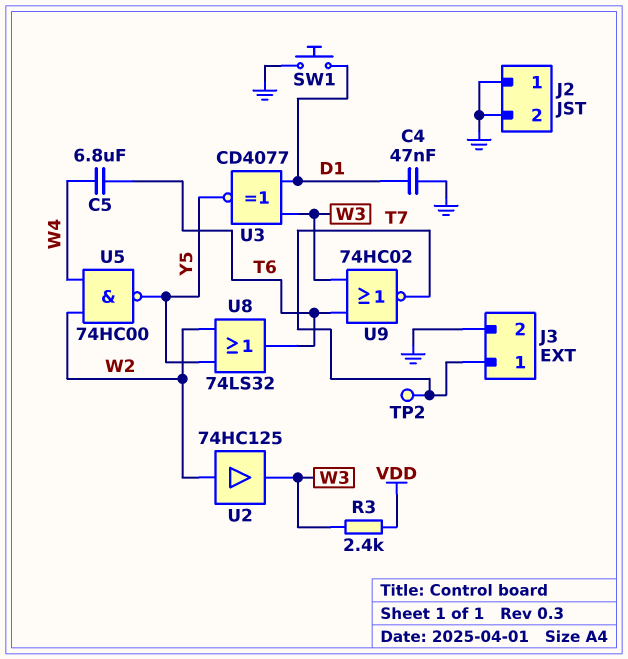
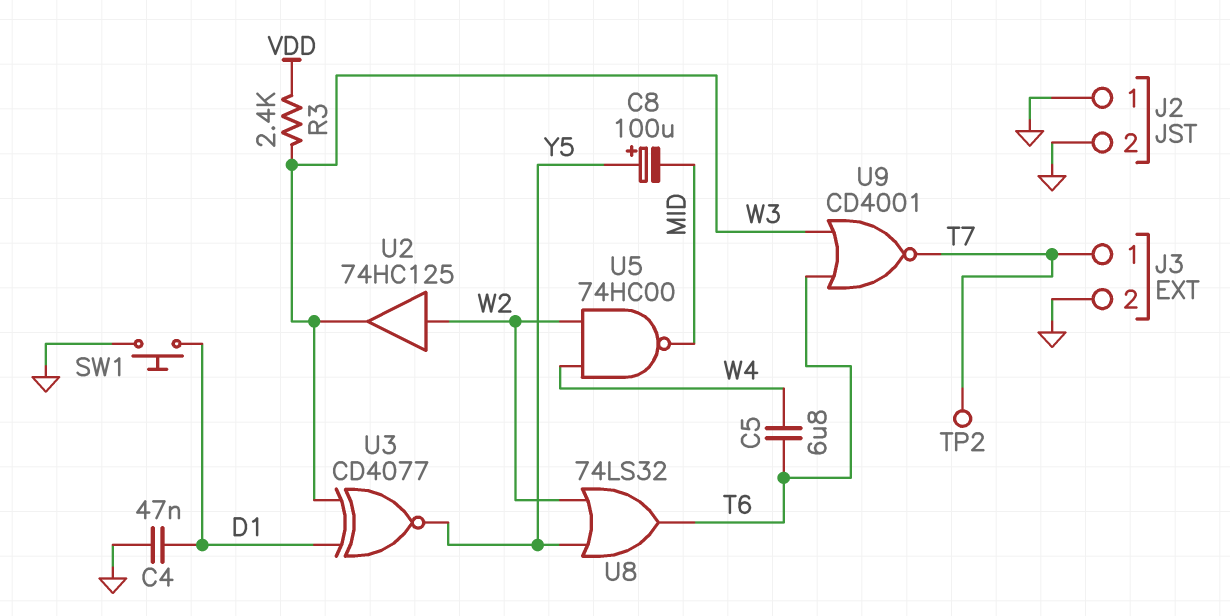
C8: none -> 100uF (plus Y5, minus MID)
U5: NAND 74HC00 (in W2, in W4, out Y5) -> NAND 74HC00 (in W2, in W4, out MID)
U9: NOR 74HC02 (in T6, in W3, out T7) -> NOR CD4001 (in T6, in W3, out T7)

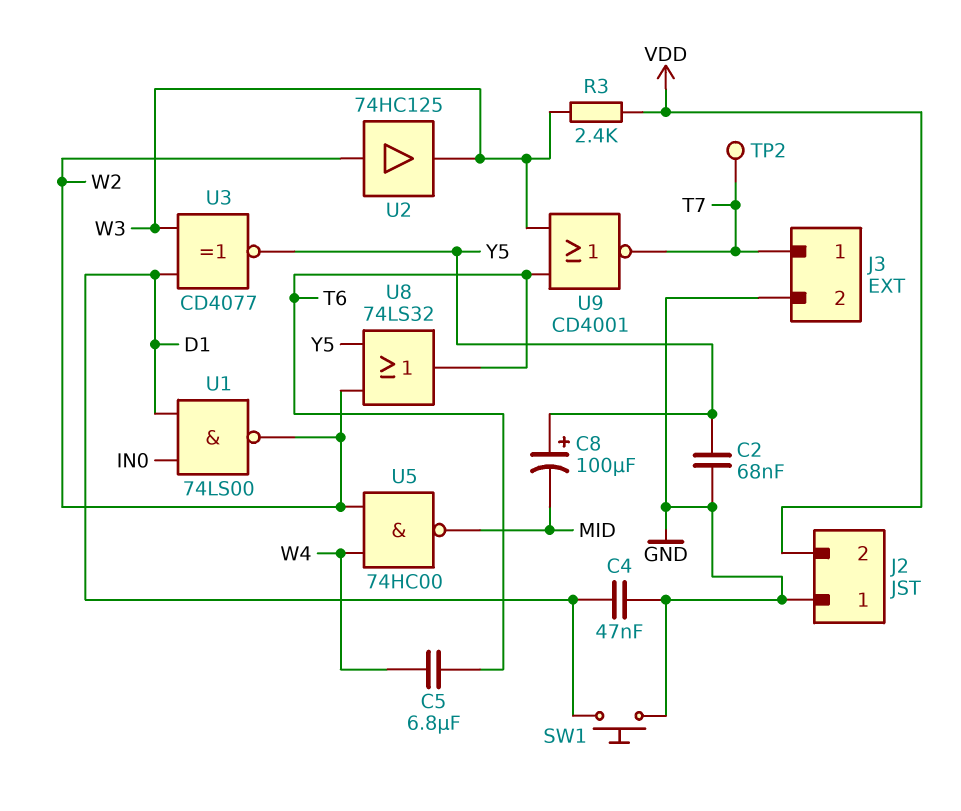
C2: none -> 68nF (GND, Y5)
J2 pin 2: GND -> VDD
U1: none -> NAND 74LS00 (in D1, in IN0, out W2)

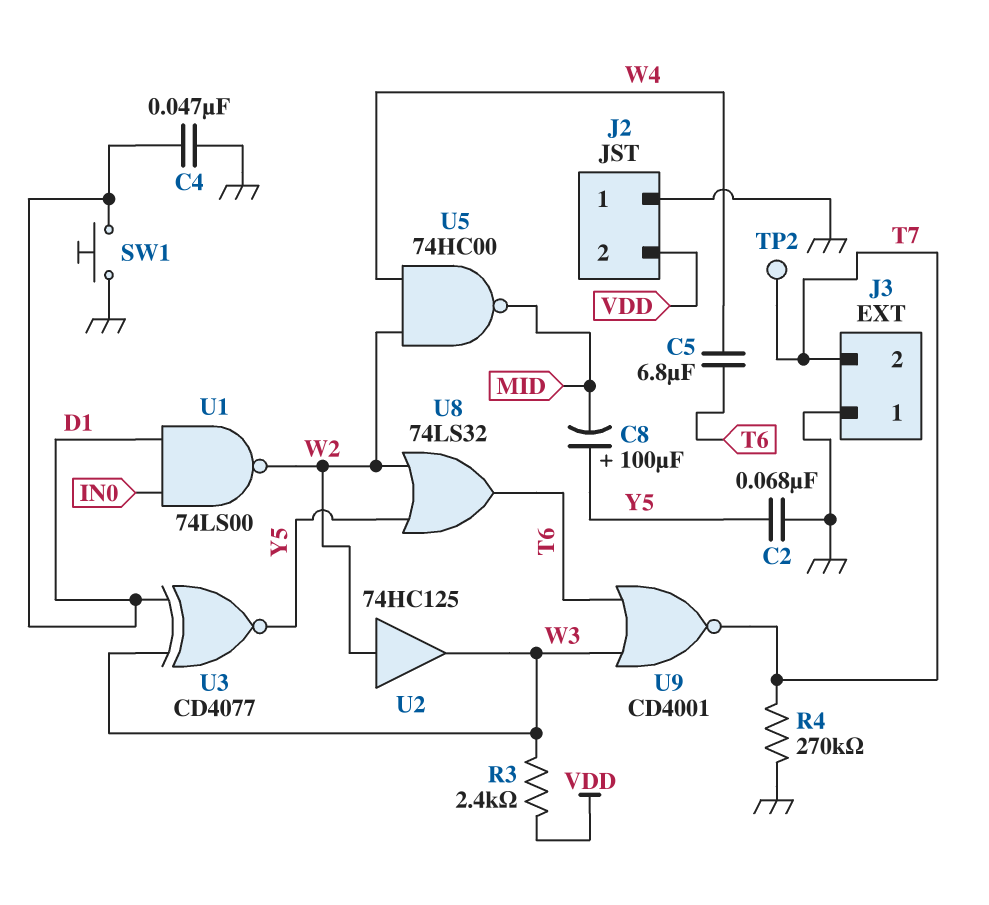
J3 pin 1: T7 -> GND
J3 pin 2: GND -> T7
R4: none -> 270k (GND, T7)

